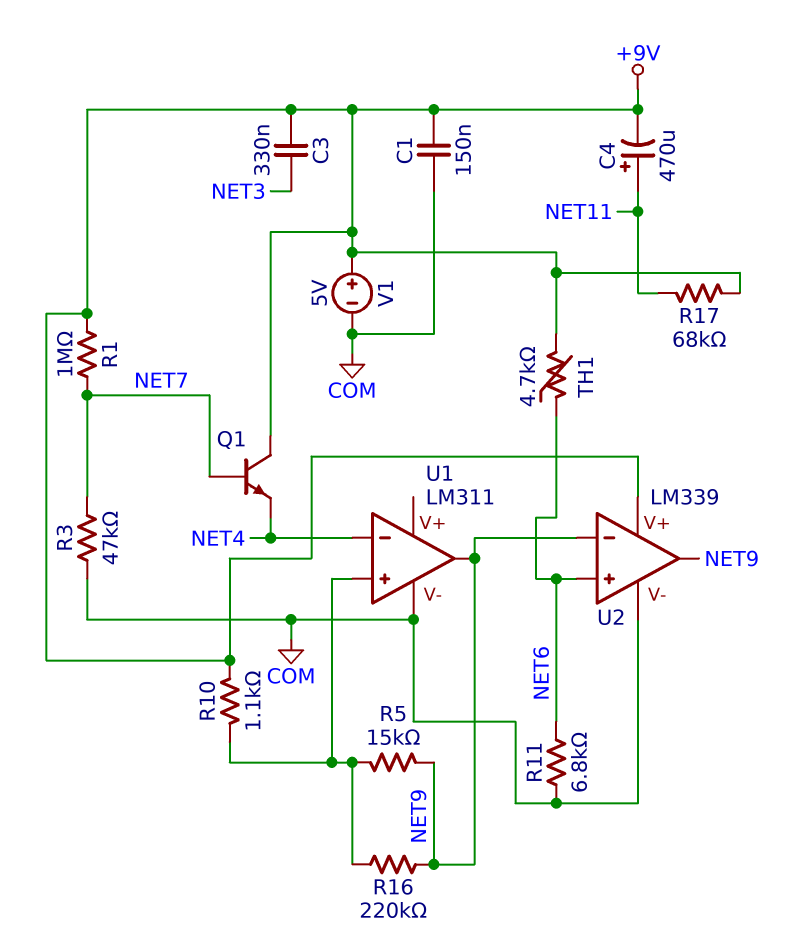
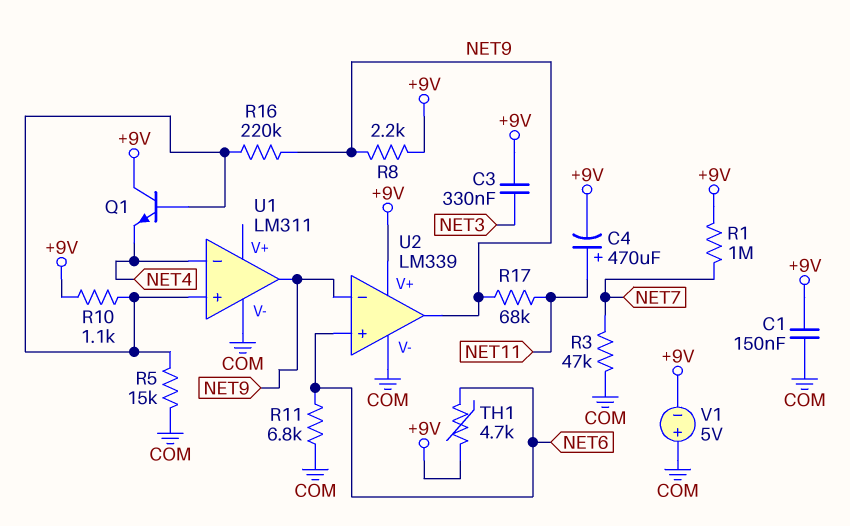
Q1: NPN (B NET7, C +9V, E NET4) -> NPN (B U1/in+, C +9V, E NET4)
R5: 15k (NET9, U1/in+) -> 15k (COM, U1/in+)
R8: none -> 2.2k (+9V, NET9)
R17: 68k (+9V, NET11) -> 68k (NET9, NET11)
V1: 5V (plus +9V, minus COM) -> 5V (plus COM, minus +9V)

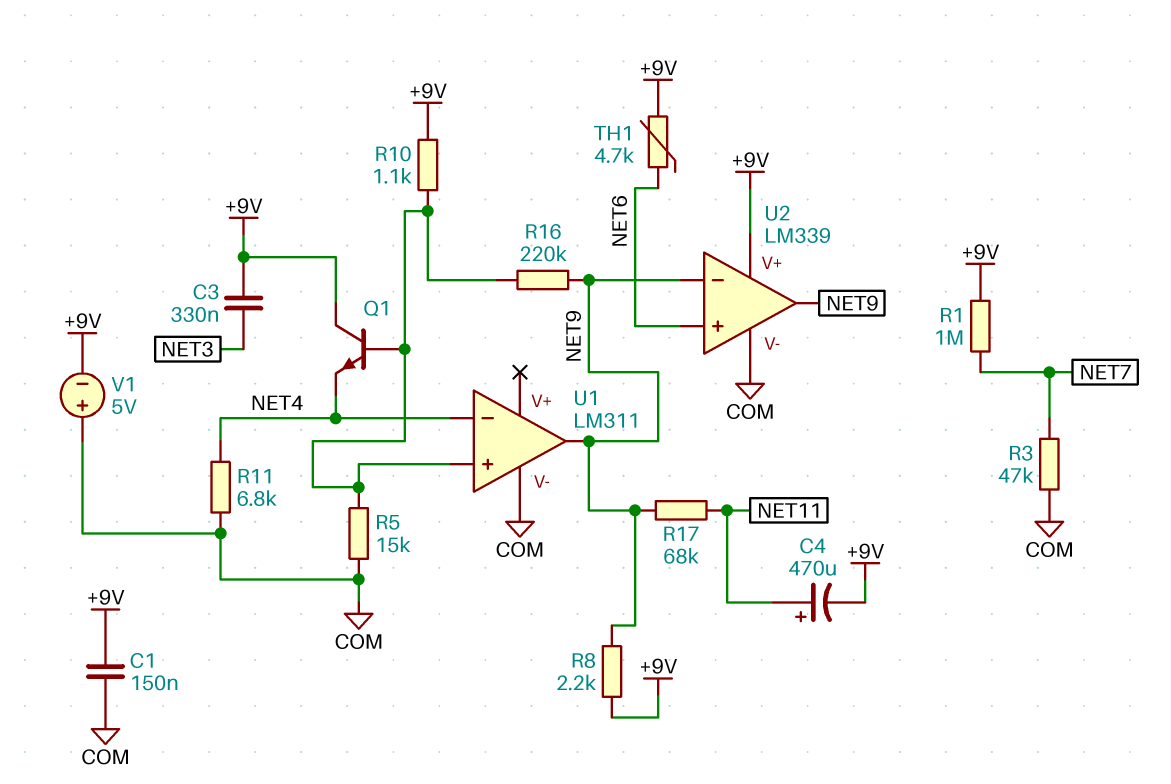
R11: 6.8k (COM, NET6) -> 6.8k (COM, NET4)

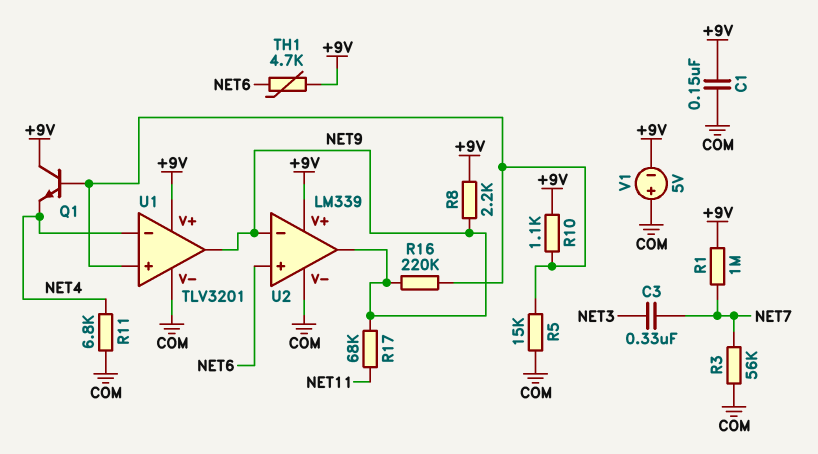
C3: 330nF (+9V, NET3) -> 330nF (NET3, NET7)
C4: 470uF (plus NET11, minus +9V) -> none
R3: 47k (COM, NET7) -> 56k (COM, NET7)
U1: LM311 -> TLV3201
U1 pin V+: none -> +9V

